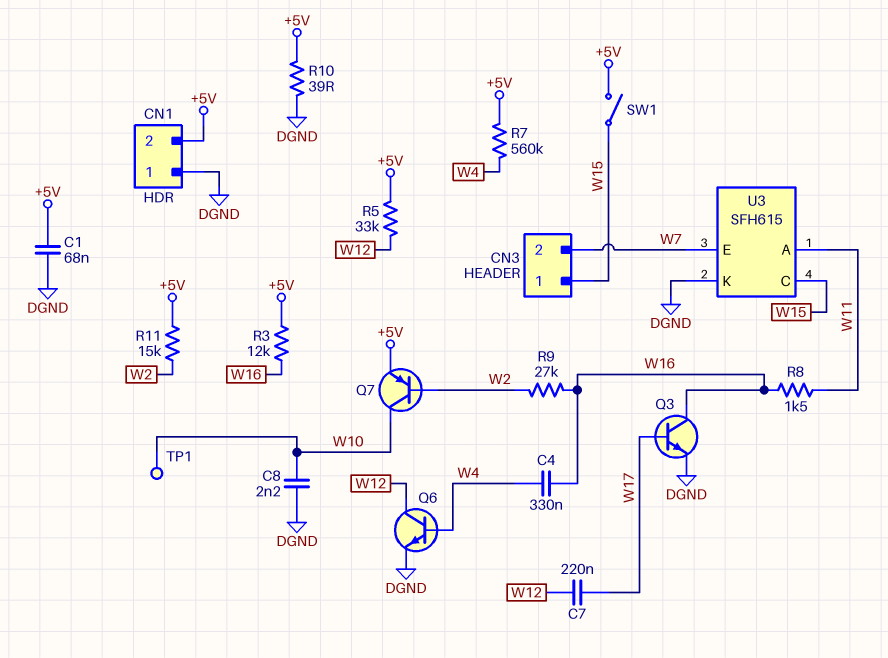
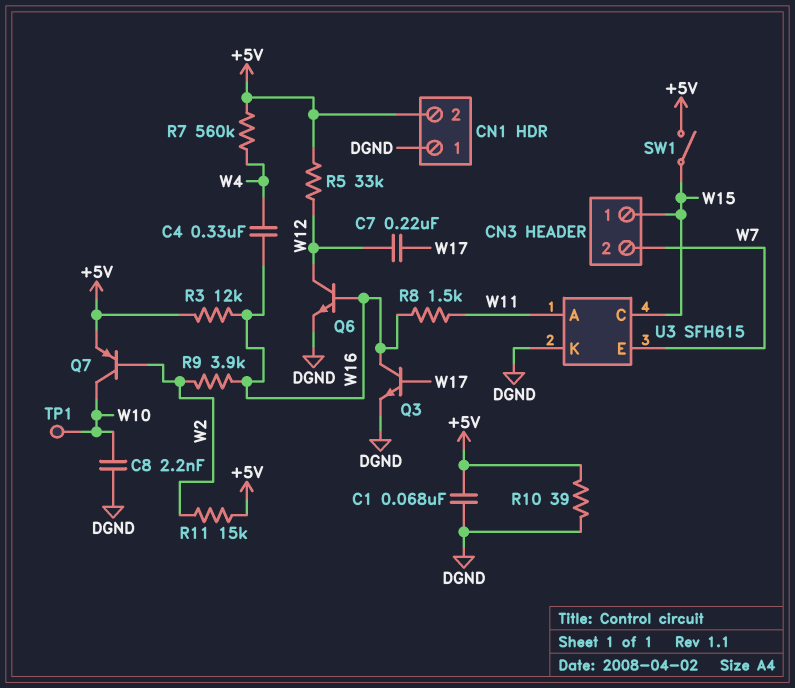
Q6: NPN (B W4, C W12, E DGND) -> NPN (B W16, C W12, E DGND)
R9: 27k (W2, W16) -> 3.9k (W2, W16)

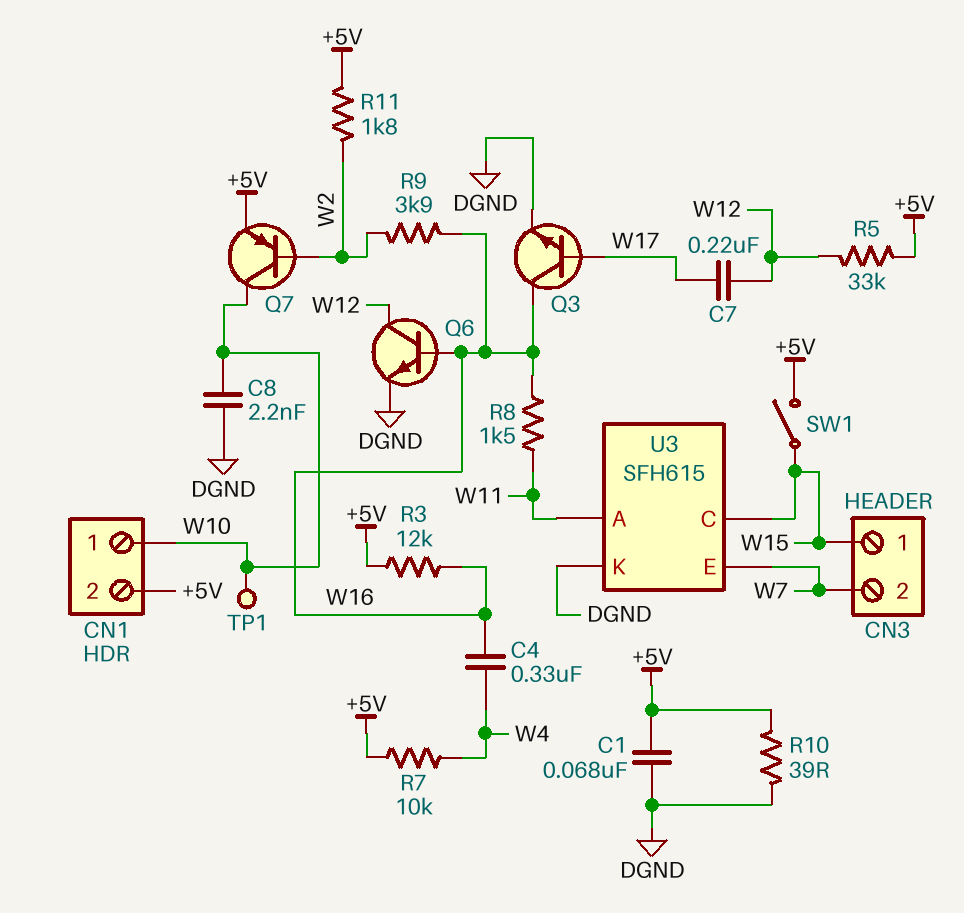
CN1 pin 1: DGND -> W10
R7: 560k (+5V, W4) -> 10k (+5V, W4)
R11: 15k (+5V, W2) -> 1.8k (+5V, W2)

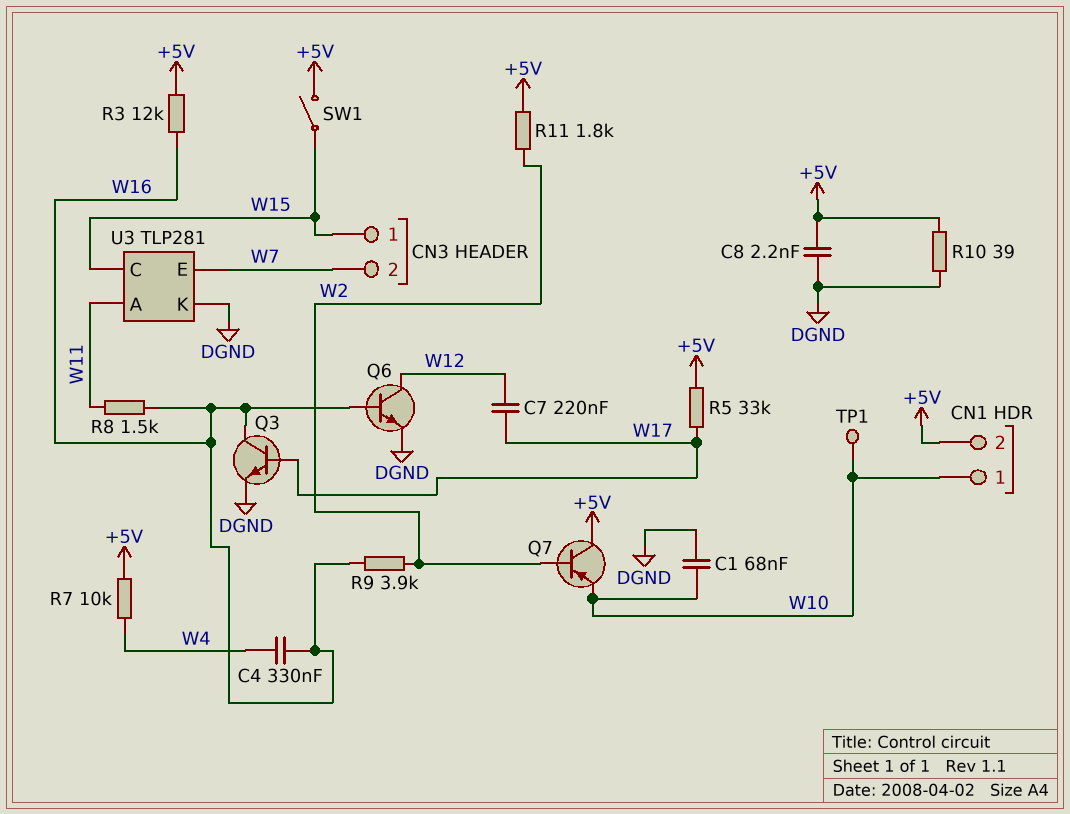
C1: 68nF (+5V, DGND) -> 68nF (DGND, W10)
C8: 2.2nF (DGND, W10) -> 2.2nF (+5V, DGND)
Q7: PNP (B W2, C W10, E +5V) -> PNP (B W2, C +5V, E W10)
R5: 33k (+5V, W12) -> 33k (+5V, W17)
U3: SFH615 -> TLP281

